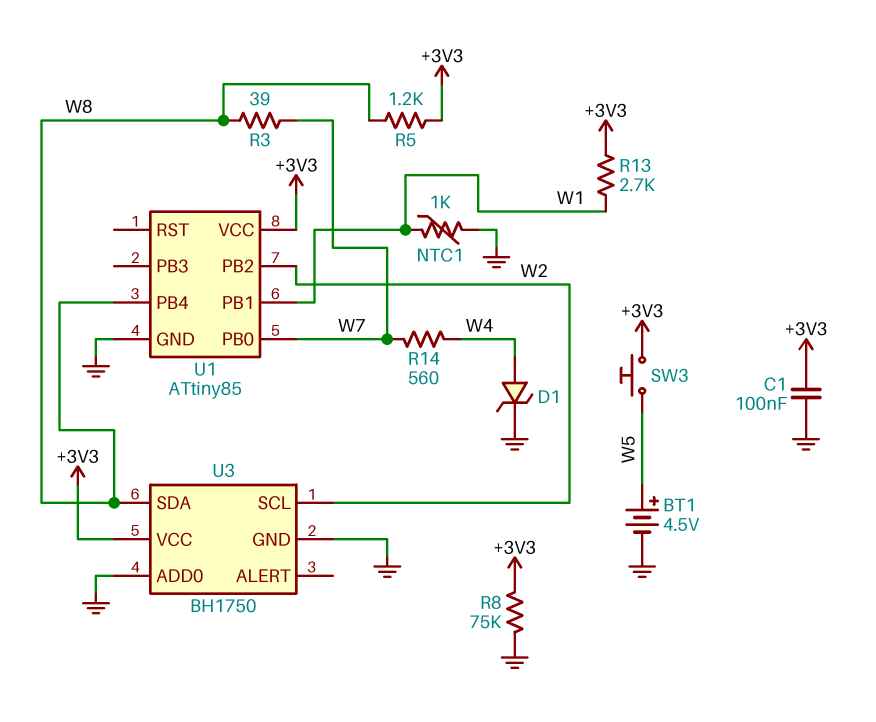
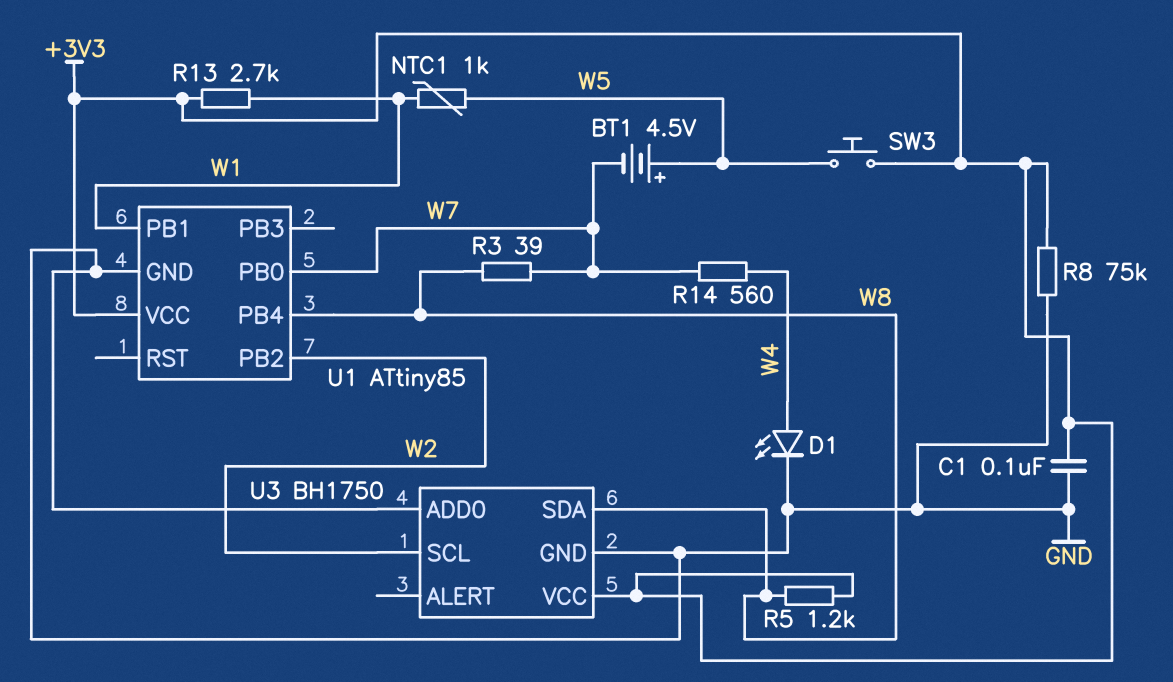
BT1: 4.5V (plus W5, minus GND) -> 4.5V (plus W5, minus W7)
D1: zener (A W4, K GND) -> LED (A W4, K GND)
NTC1: 1k (GND, W1) -> 1k (W1, W5)

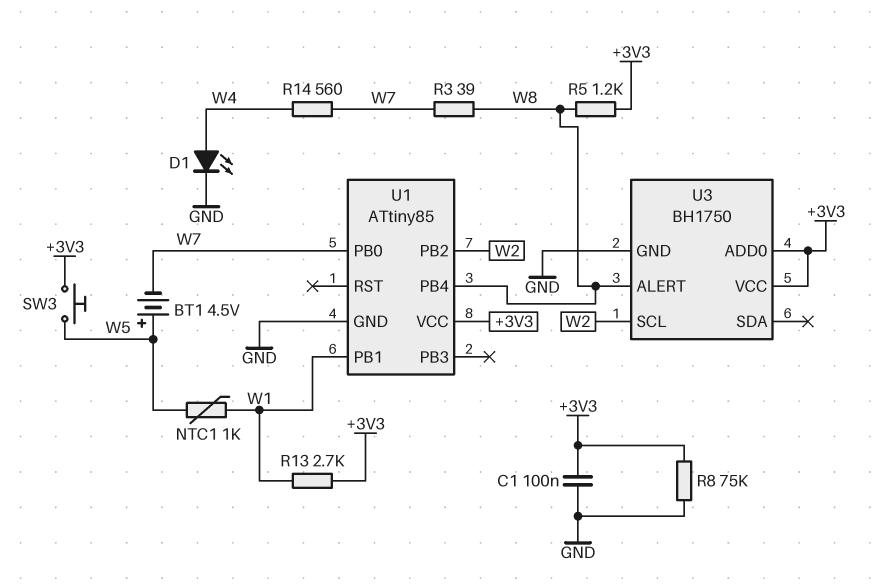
U3 pin ADD0: GND -> +3V3
U3 pin ALERT: none -> W8
U3 pin SDA: W8 -> none

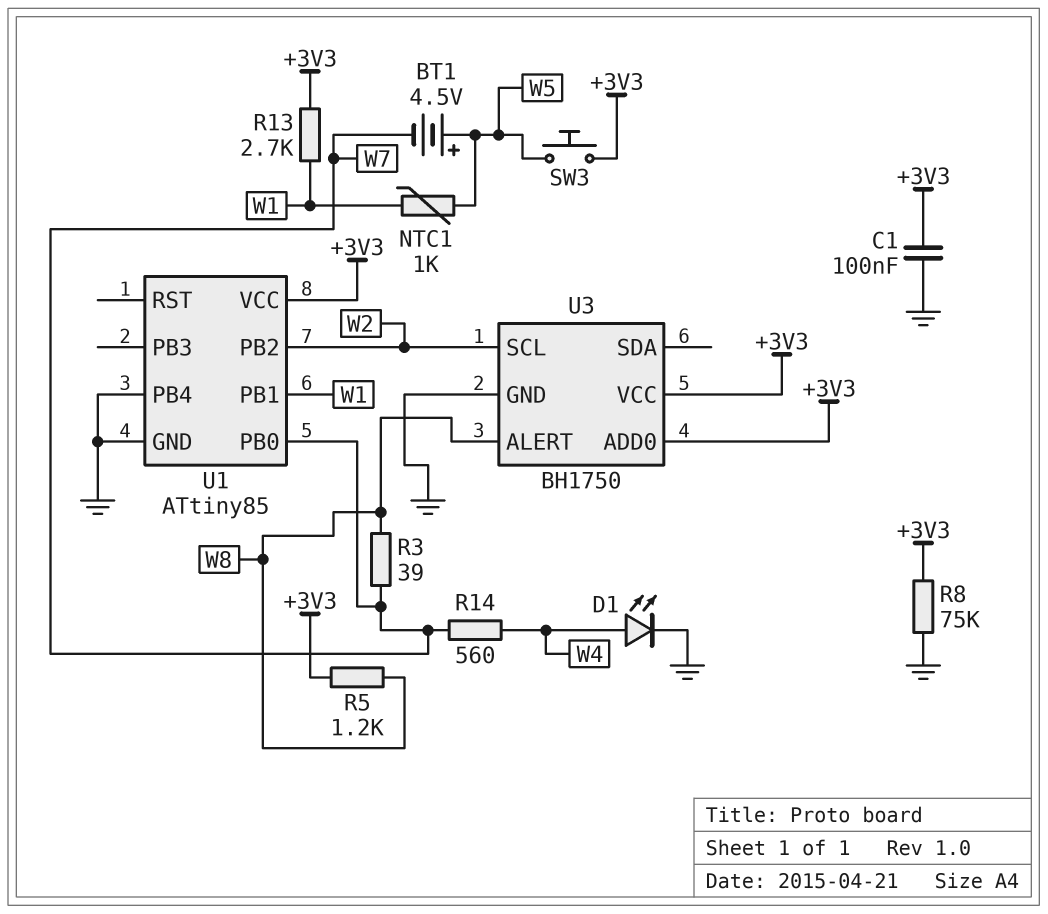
U1 pin PB4: W8 -> GND

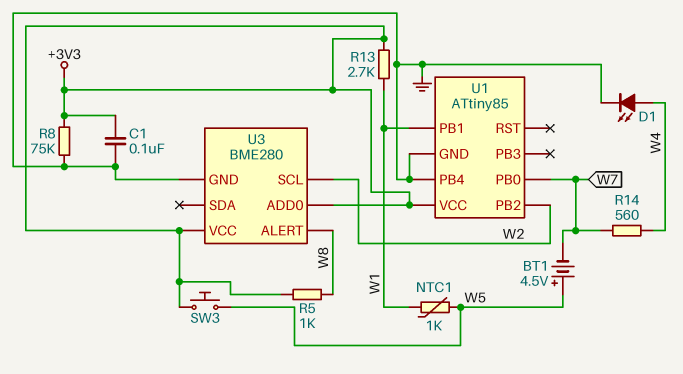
R3: 39 (W7, W8) -> none
R5: 1.2k (+3V3, W8) -> 1k (+3V3, W8)
U3: BH1750 -> BME280

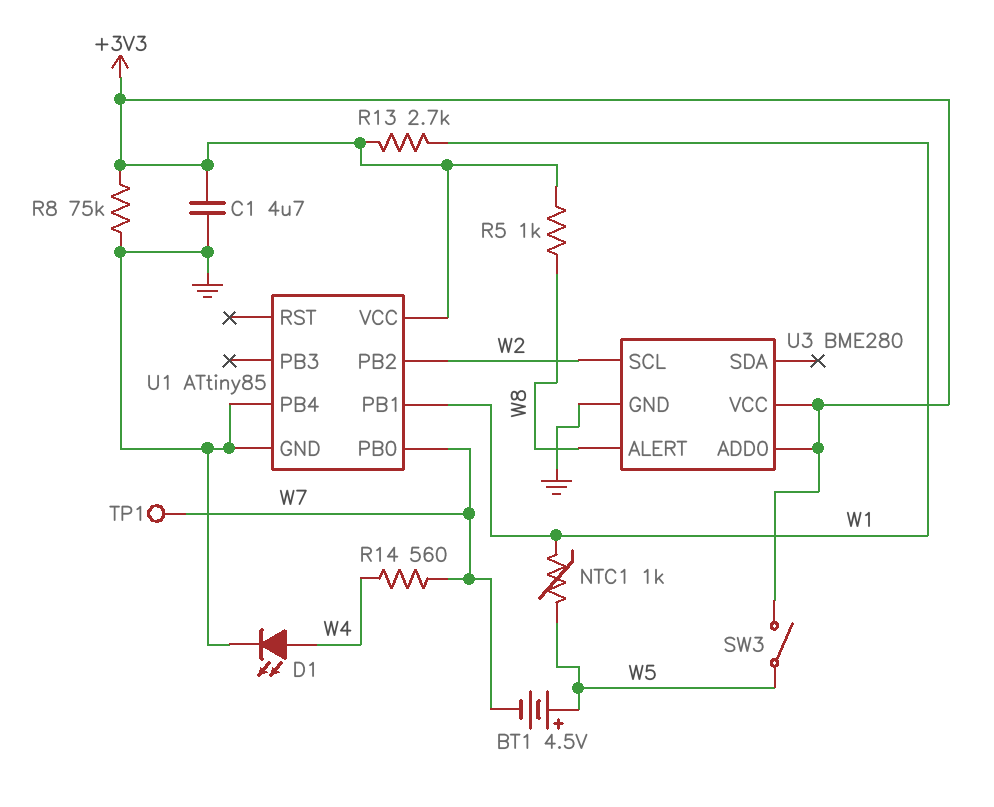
C1: 100nF (+3V3, GND) -> 4.7uF (+3V3, GND)
SW3: button (+3V3, W5) -> switch (+3V3, W5)
TP1: none -> test point (W7)

